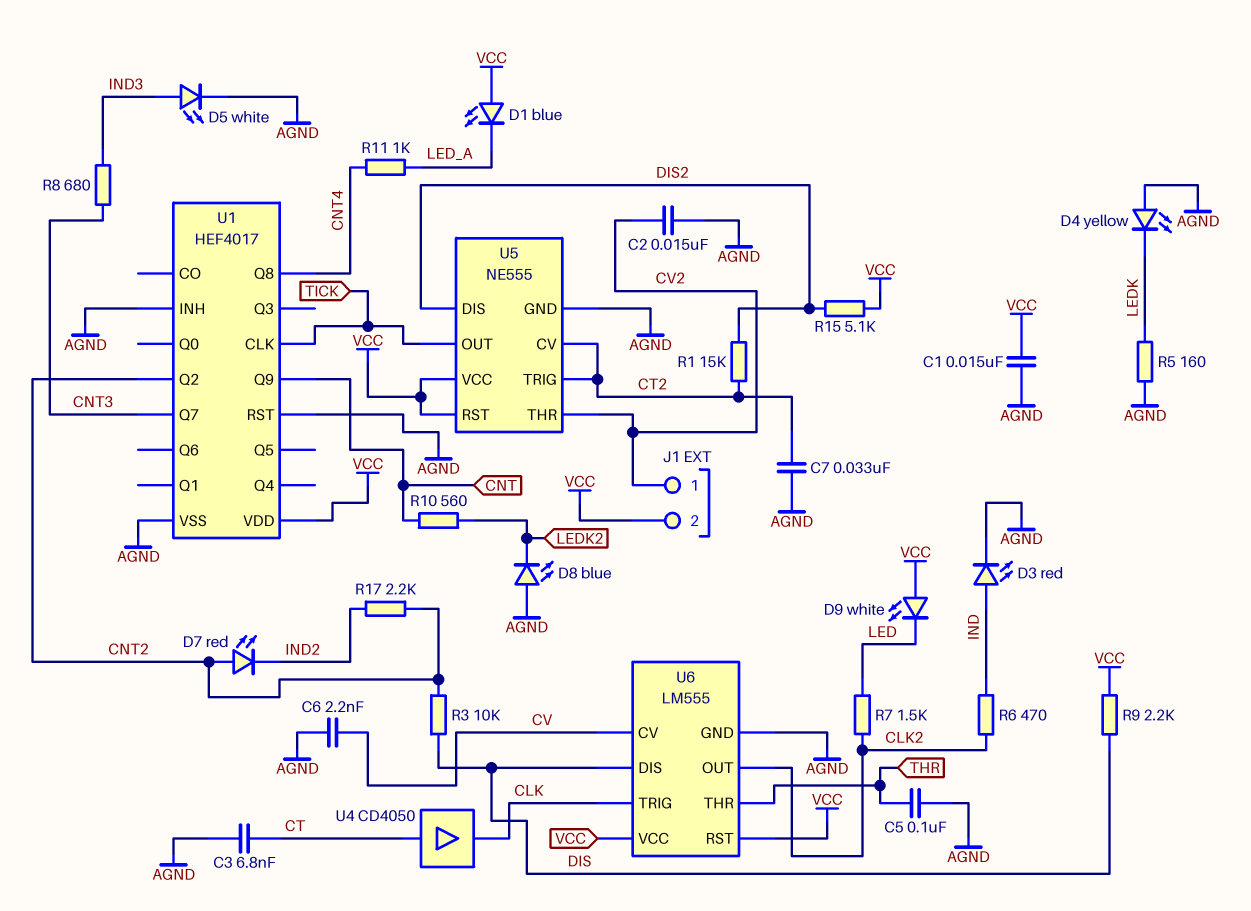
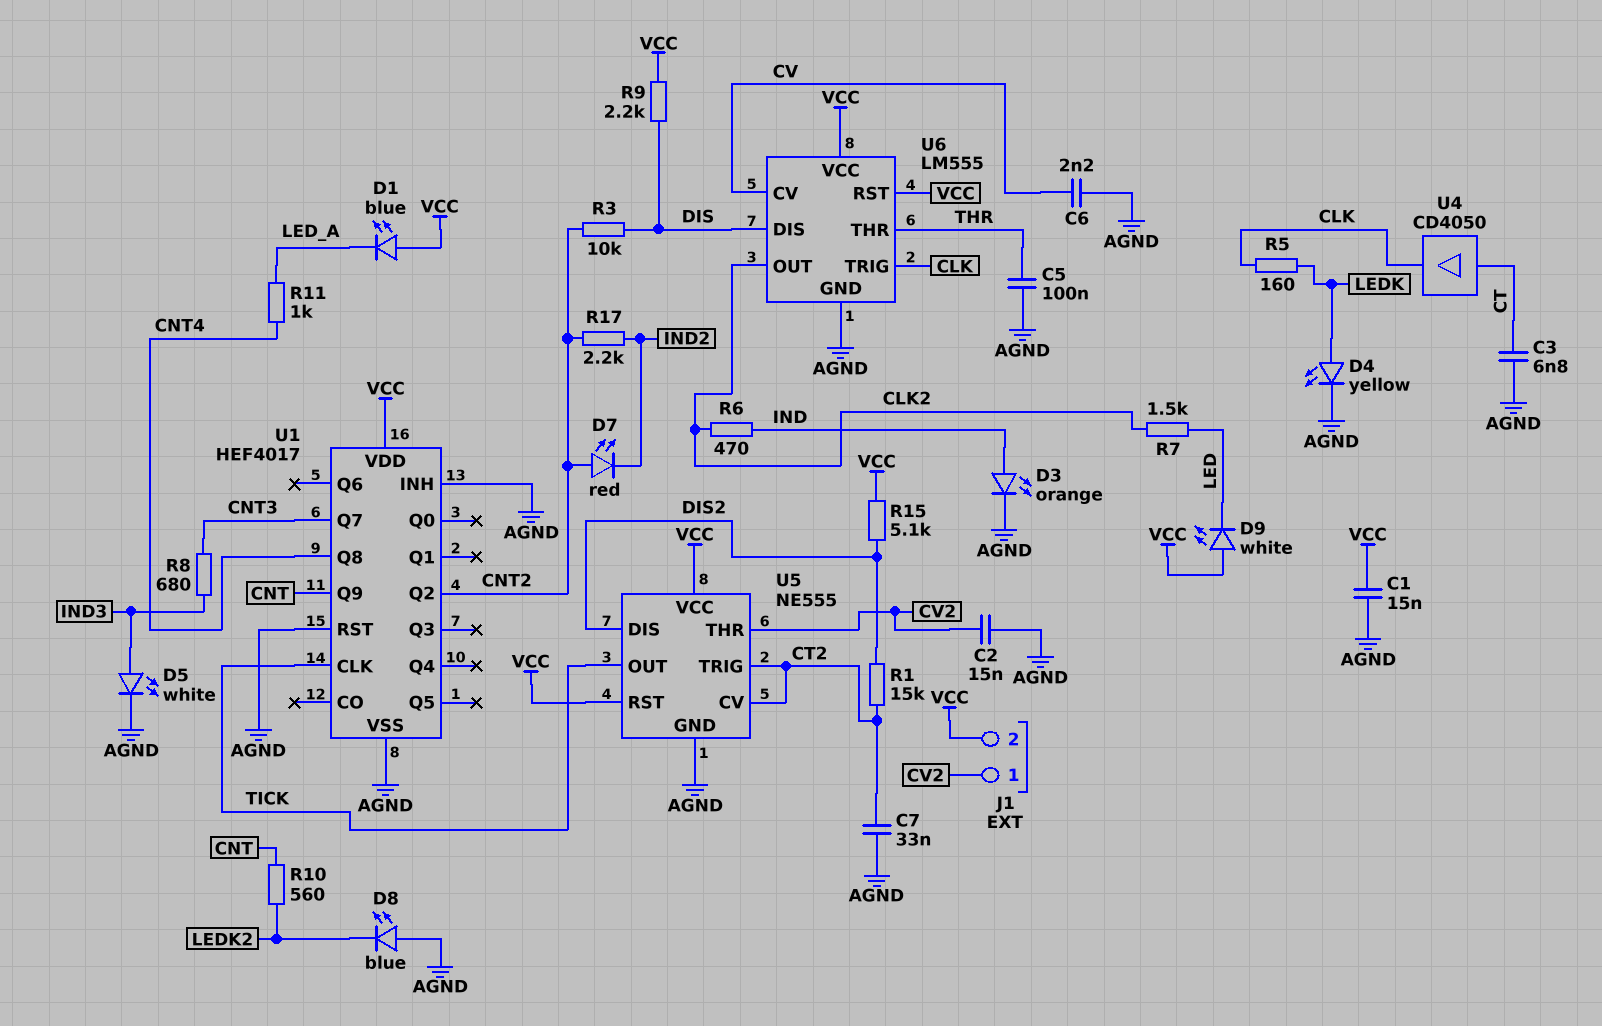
D3: LED red (A IND, K AGND) -> LED orange (A IND, K AGND)
D4: LED yellow (A AGND, K LEDK) -> LED yellow (A LEDK, K AGND)
R5: 160 (AGND, LEDK) -> 160 (CLK, LEDK)

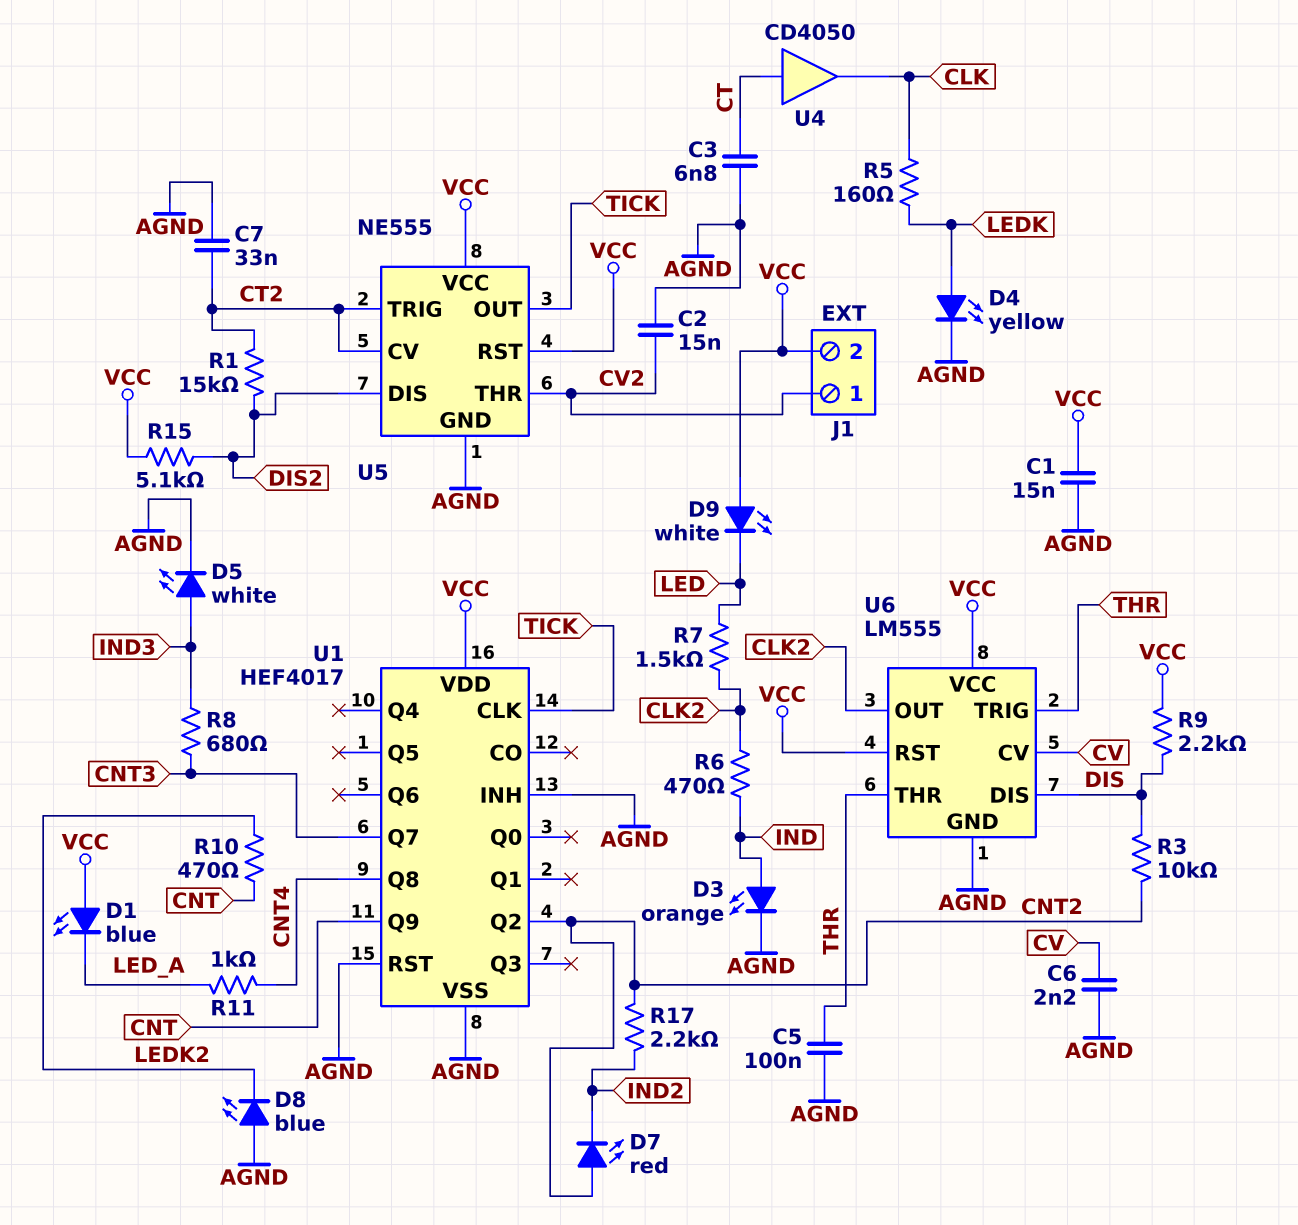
R10: 560 (CNT, LEDK2) -> 470 (CNT, LEDK2)
U6 pin TRIG: CLK -> THR

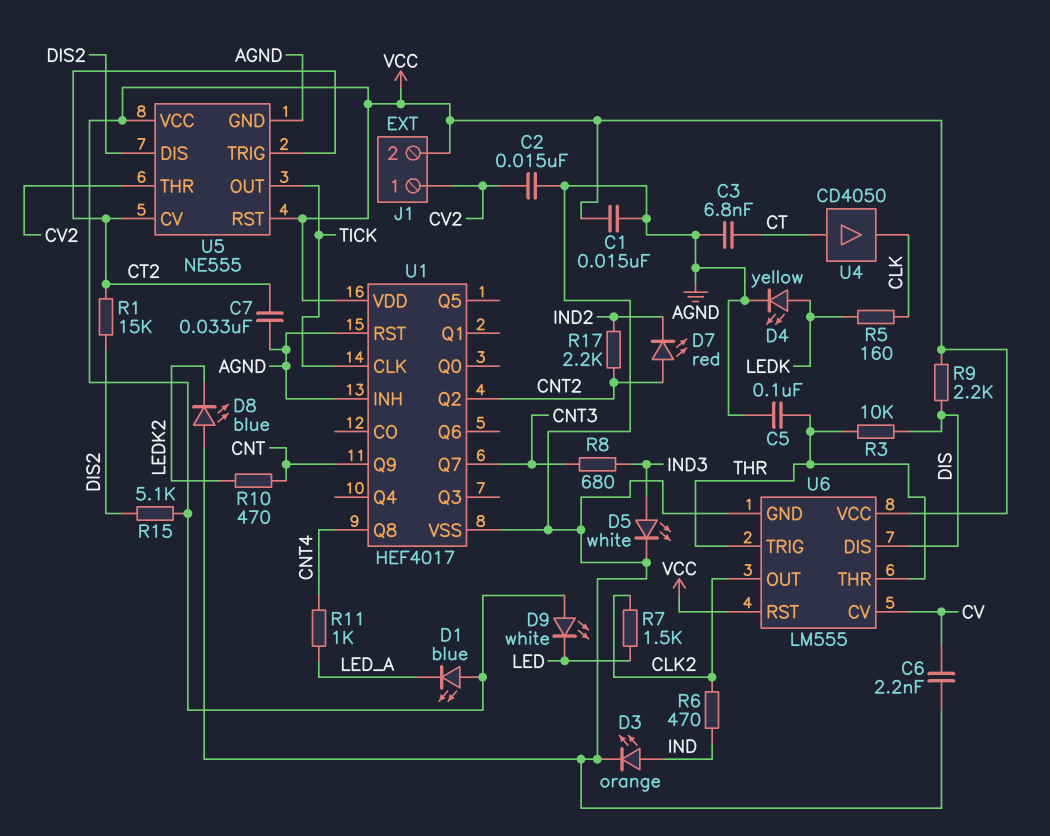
R3: 10k (CNT2, DIS) -> 10k (DIS, THR)

